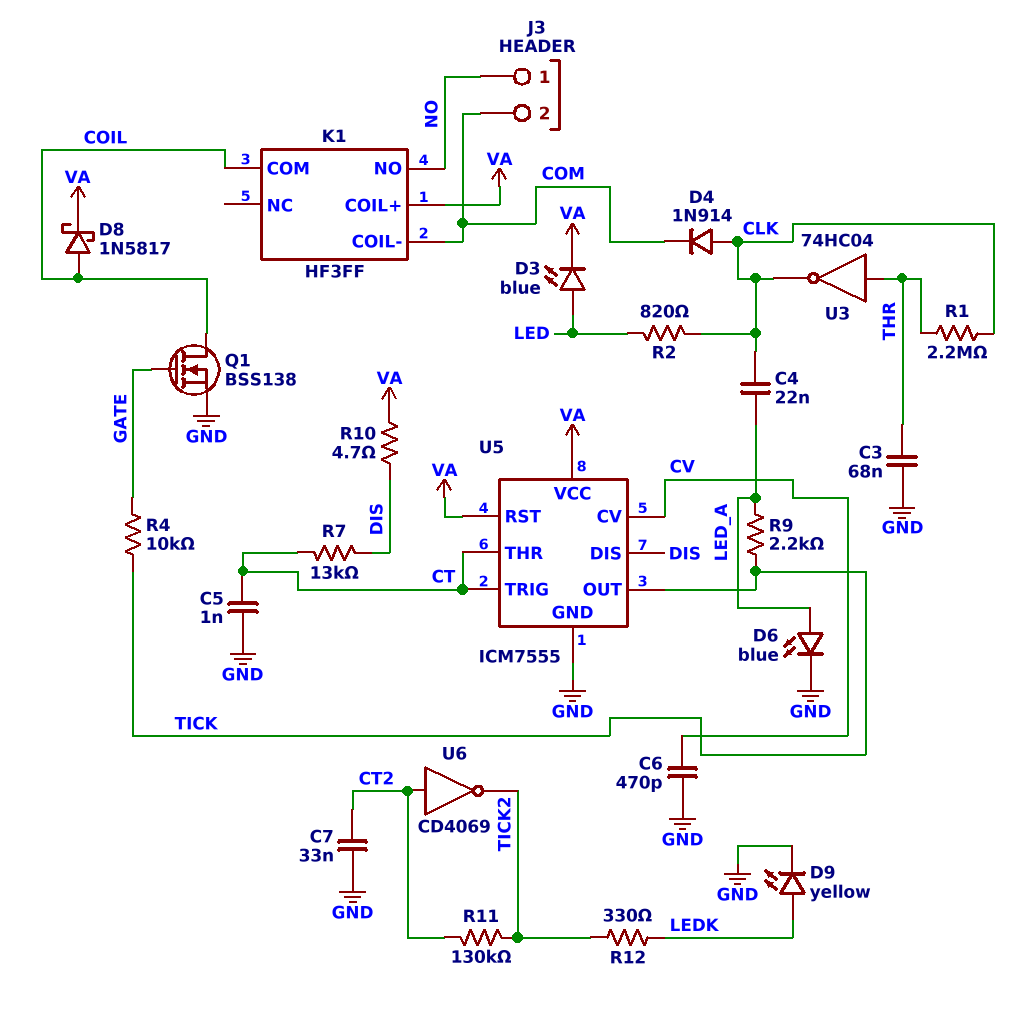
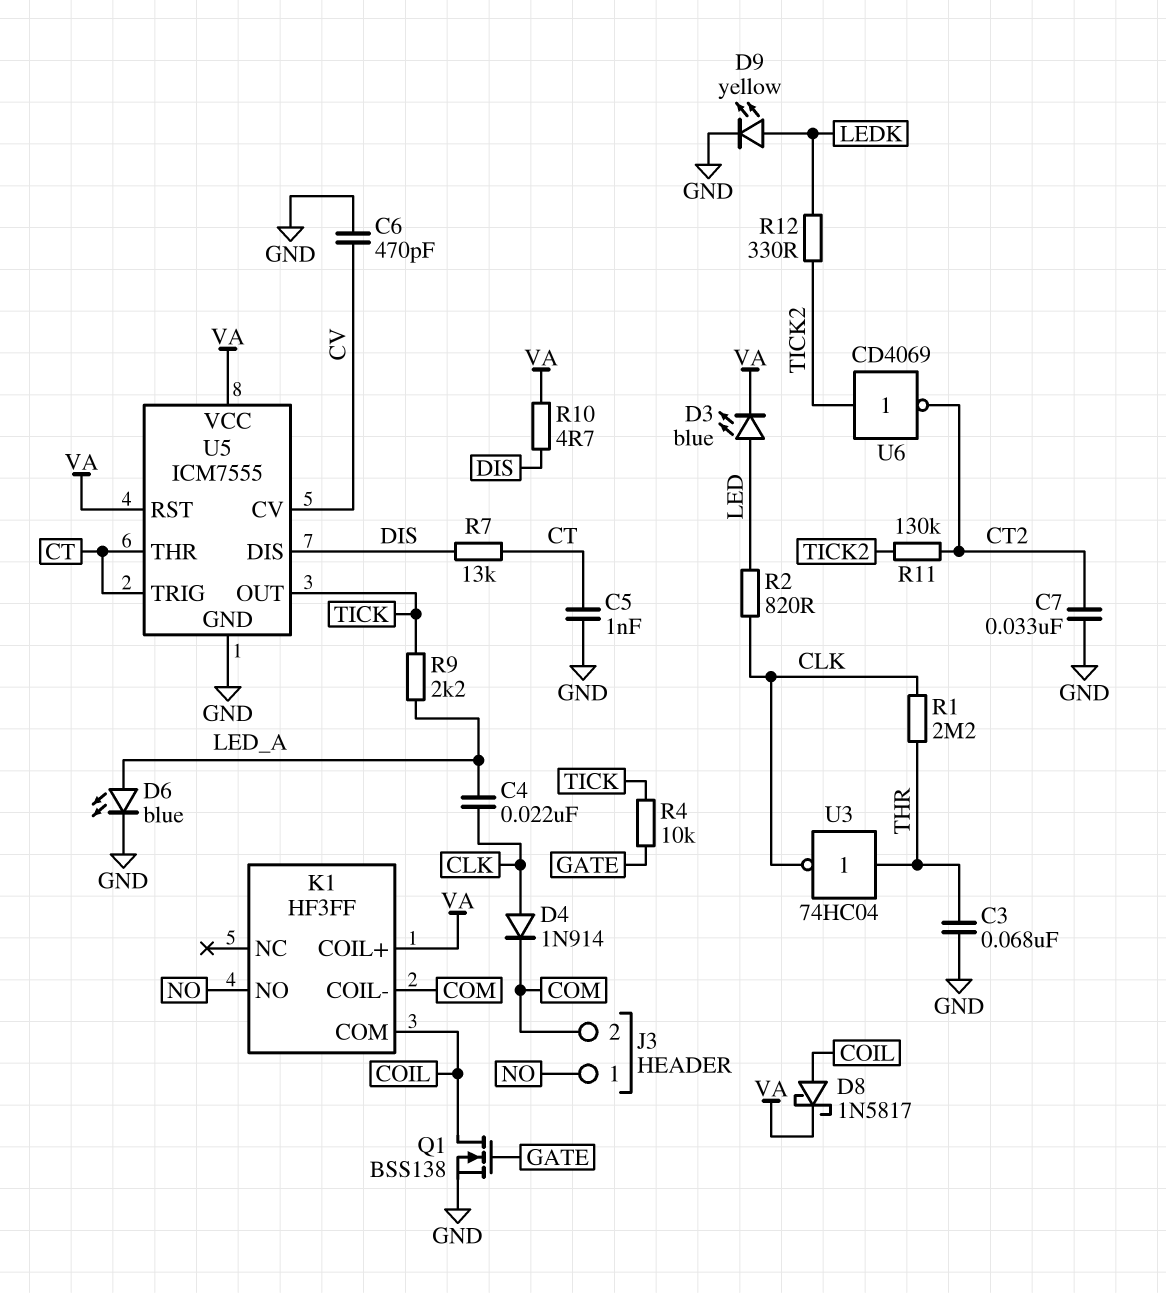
U6: NOT CD4069 (in CT2, out TICK2) -> NOT CD4069 (in TICK2, out CT2)

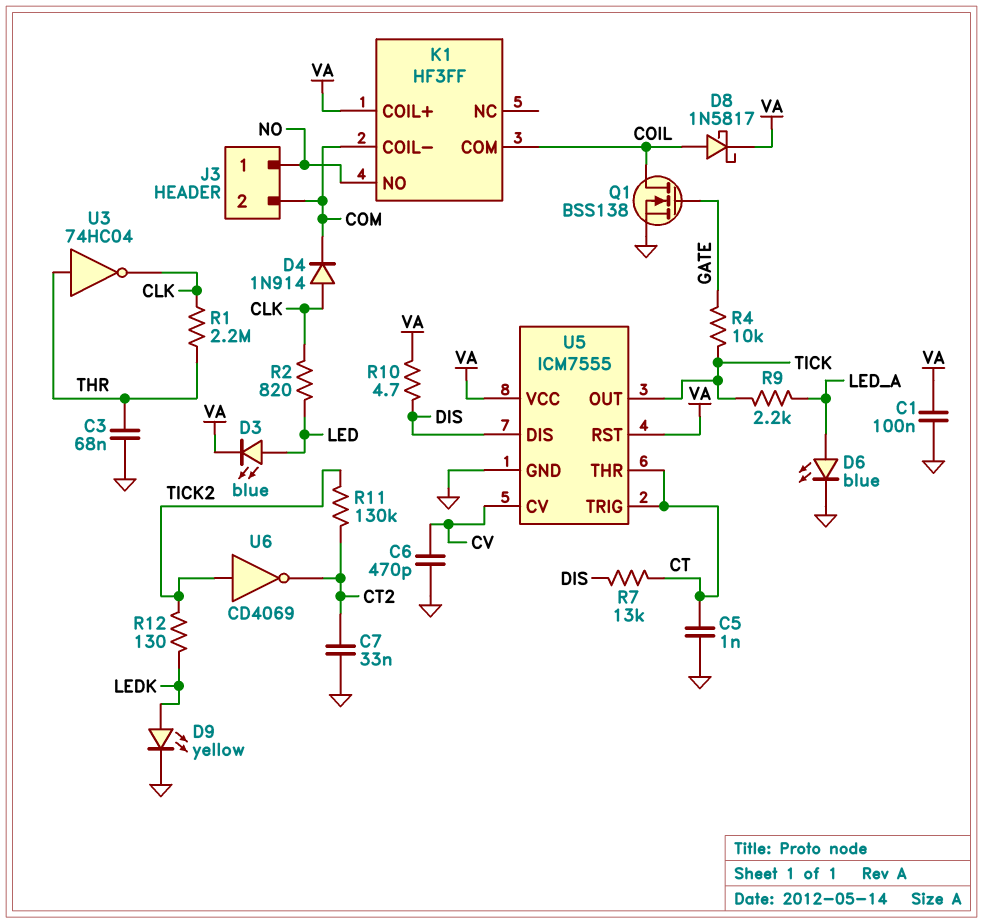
C1: none -> 100nF (GND, VA)
C4: 22nF (CLK, LED_A) -> none
R12: 330 (LEDK, TICK2) -> 130 (LEDK, TICK2)

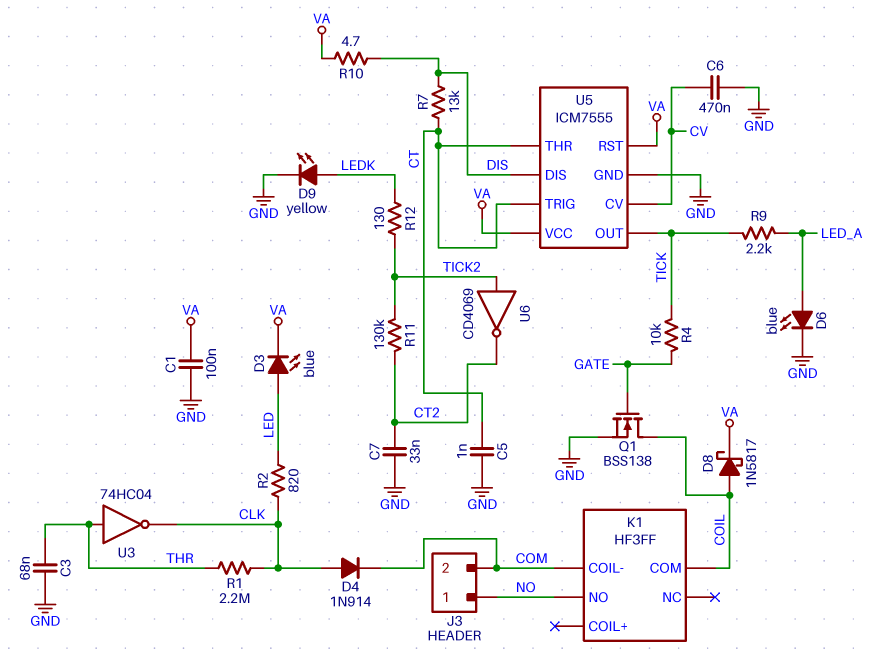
C6: 470pF (CV, GND) -> 470nF (CV, GND)
K1 pin COIL+: VA -> none

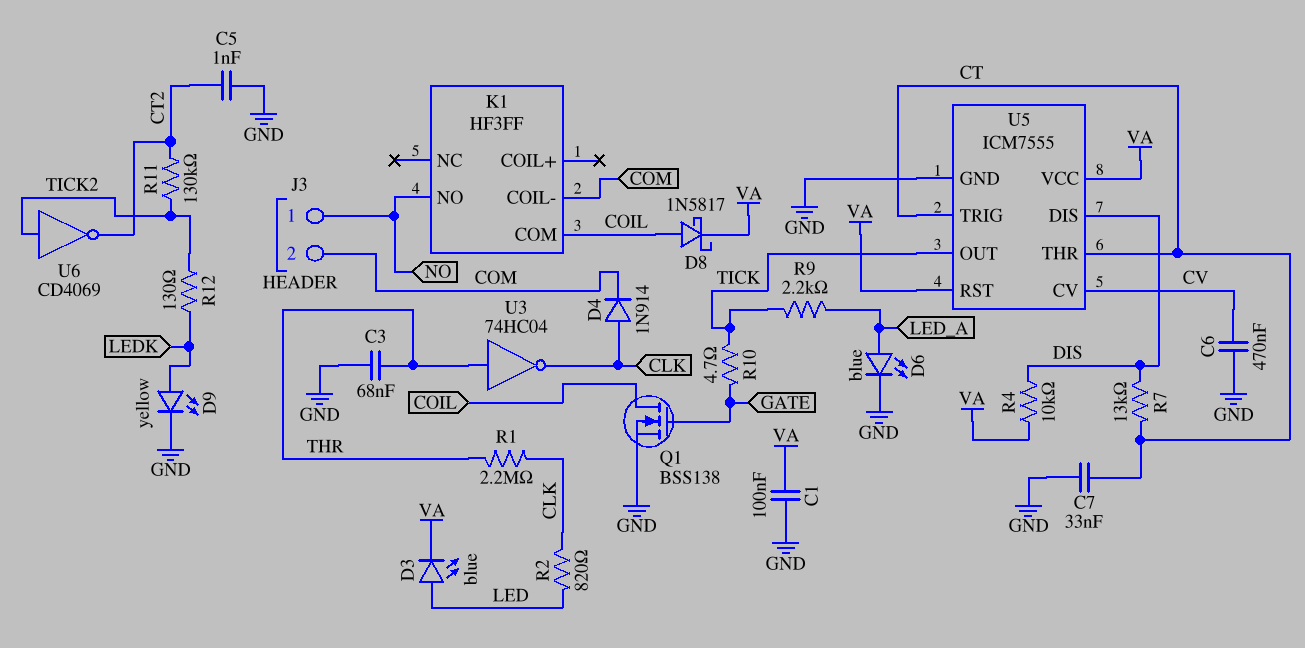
C5: 1nF (CT, GND) -> 1nF (CT2, GND)
C7: 33nF (CT2, GND) -> 33nF (CT, GND)
R4: 10k (GATE, TICK) -> 10k (DIS, VA)
R10: 4.7 (DIS, VA) -> 4.7 (GATE, TICK)

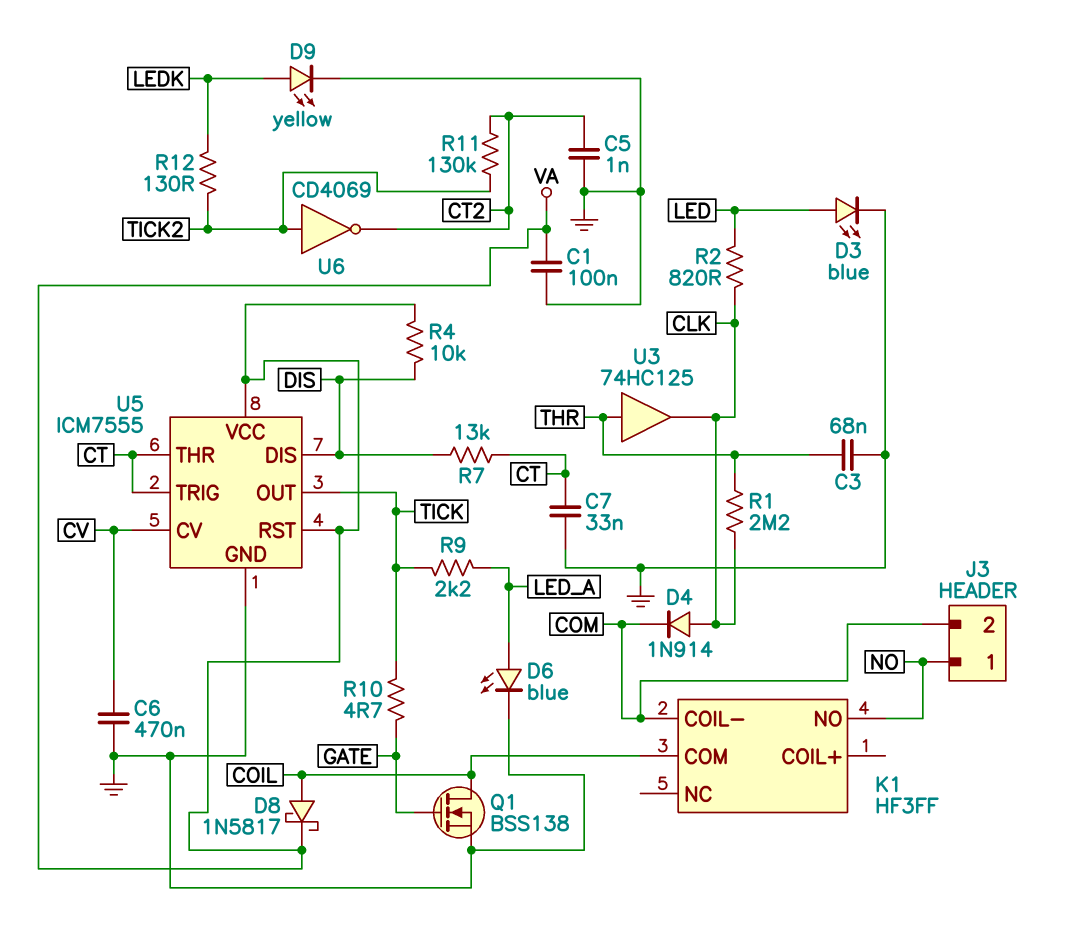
D3: LED blue (A LED, K VA) -> LED blue (A LED, K GND)
U3: NOT 74HC04 (in THR, out CLK) -> buffer 74HC125 (in THR, out CLK)

